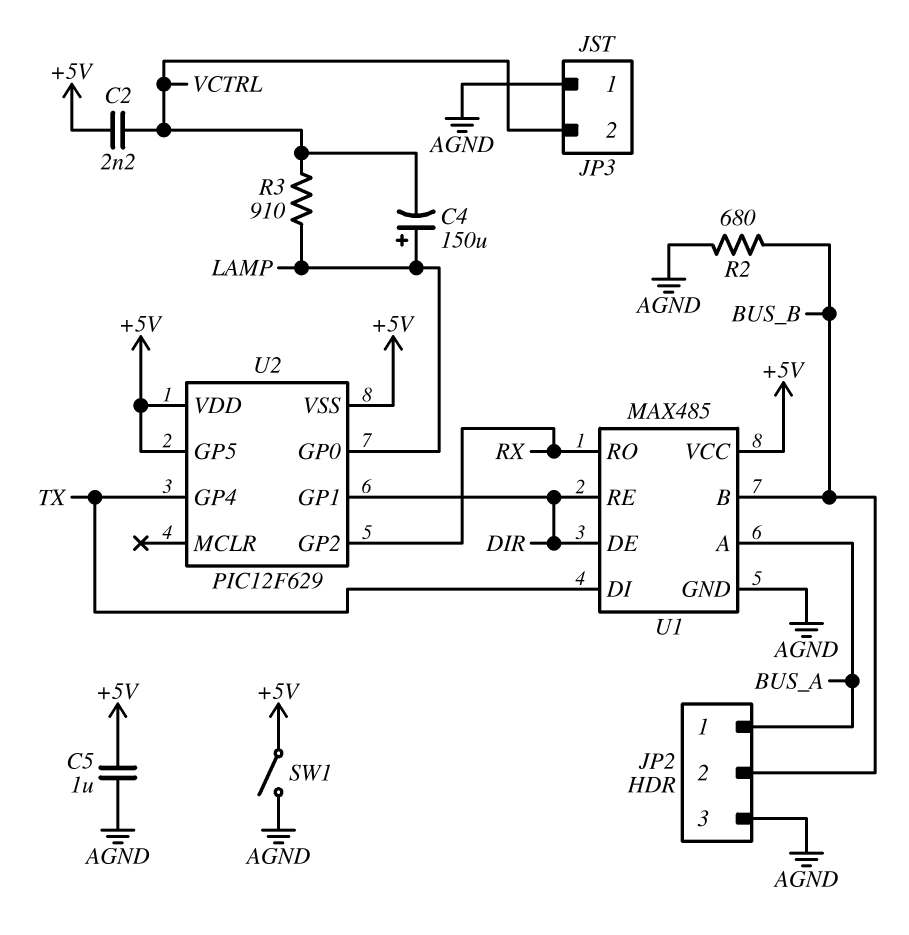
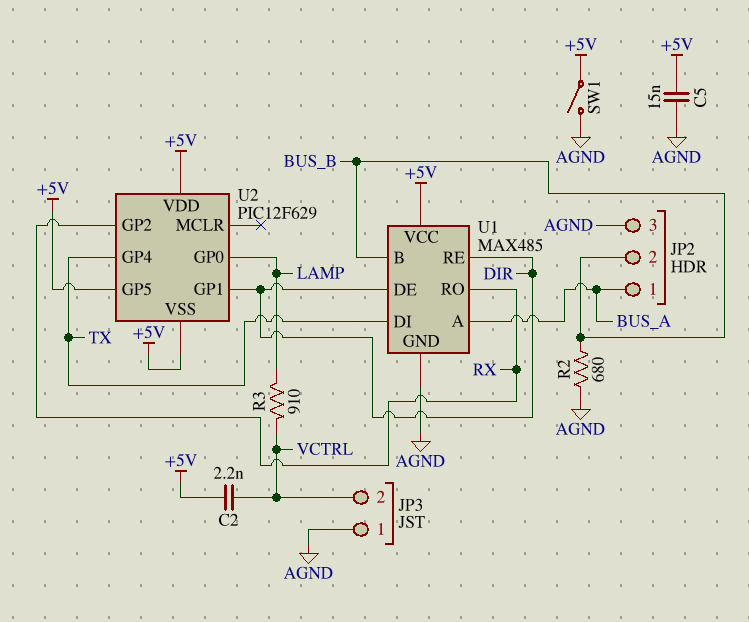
C4: 150uF (plus LAMP, minus VCTRL) -> none
C5: 1uF (+5V, AGND) -> 15nF (+5V, AGND)

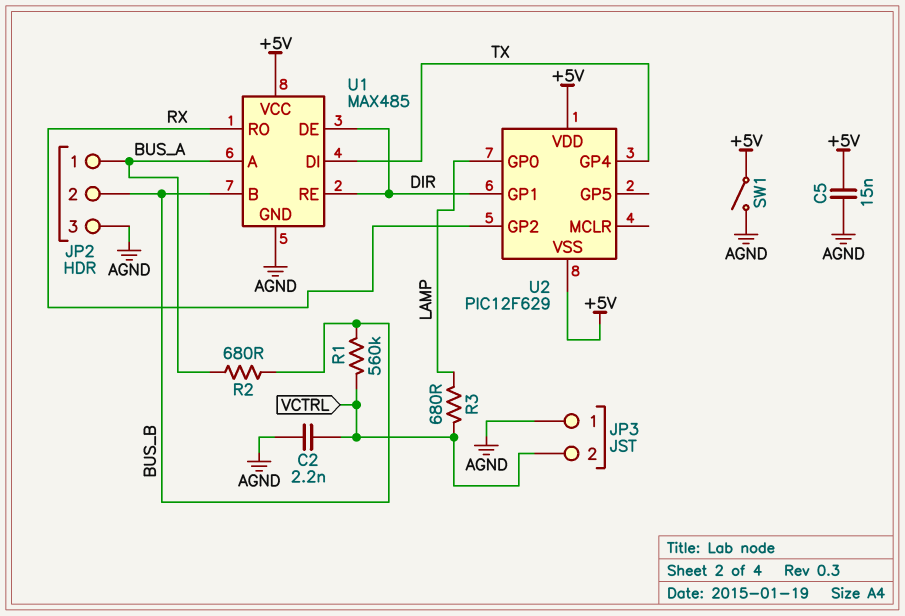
C2: 2.2nF (+5V, VCTRL) -> 2.2nF (AGND, VCTRL)
R1: none -> 560k (BUS_B, VCTRL)
R2: 680 (AGND, BUS_B) -> 680 (BUS_A, BUS_B)
R3: 910 (LAMP, VCTRL) -> 680 (LAMP, VCTRL)
U2 pin GP5: +5V -> none

